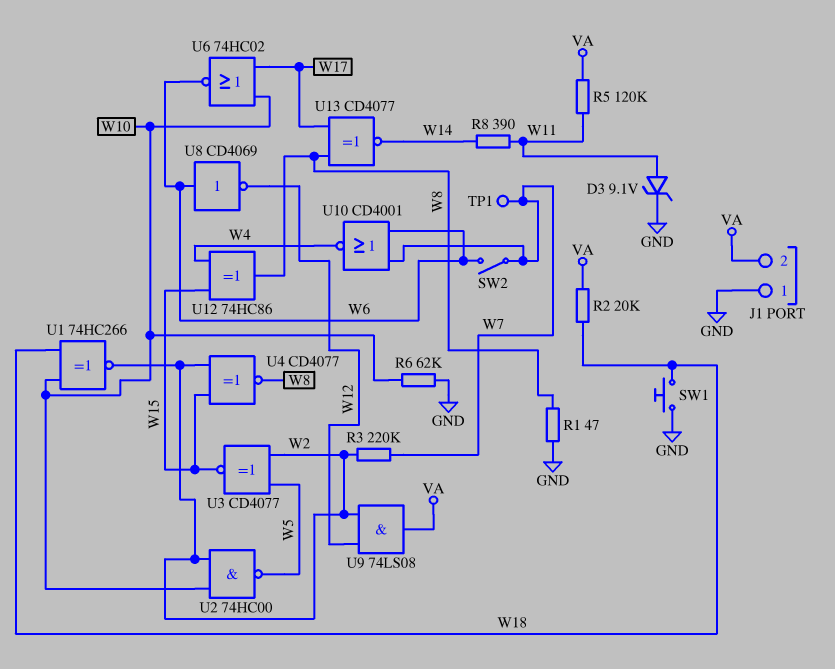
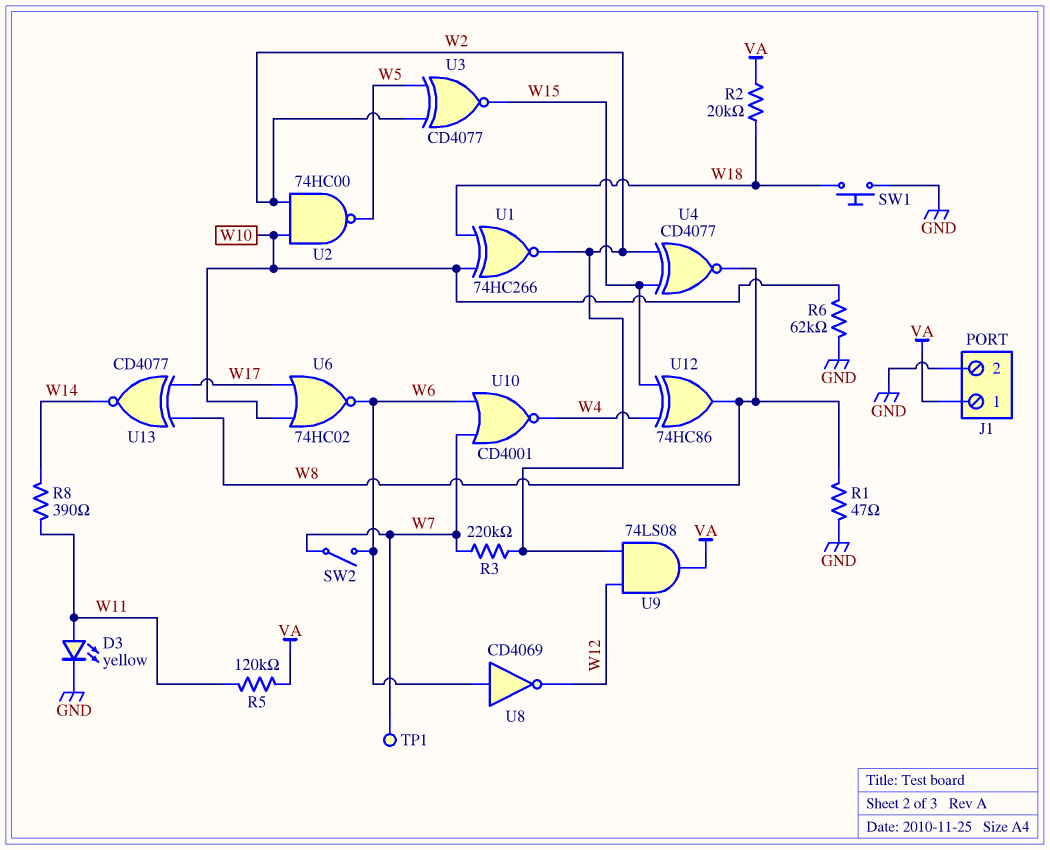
D3: zener 9.1V (A W11, K GND) -> LED yellow (A W11, K GND)
J1 pin 1: GND -> VA
J1 pin 2: VA -> GND

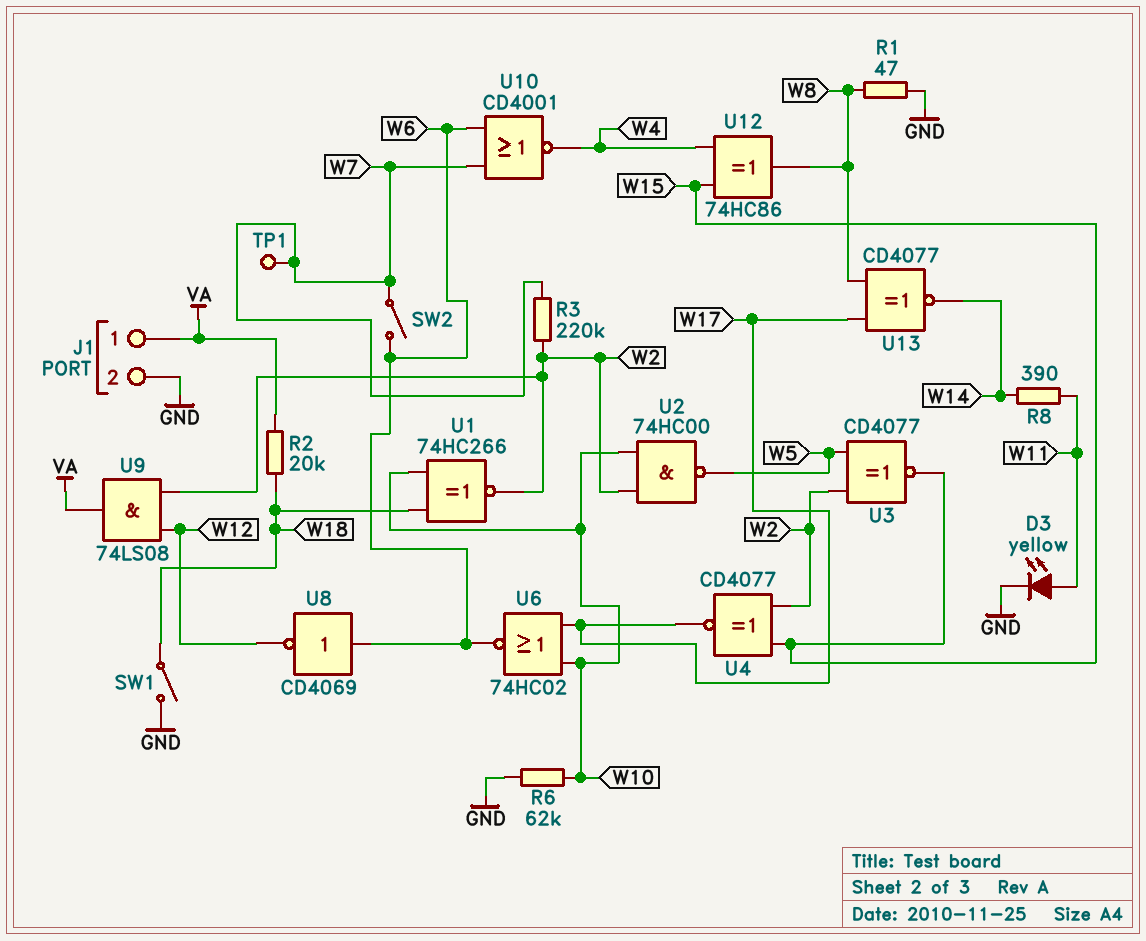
R5: 120k (VA, W11) -> none
SW1: button (GND, W18) -> switch (GND, W18)
U4: XNOR CD4077 (in W2, in W15, out W8) -> XNOR CD4077 (in W2, in W15, out W17)

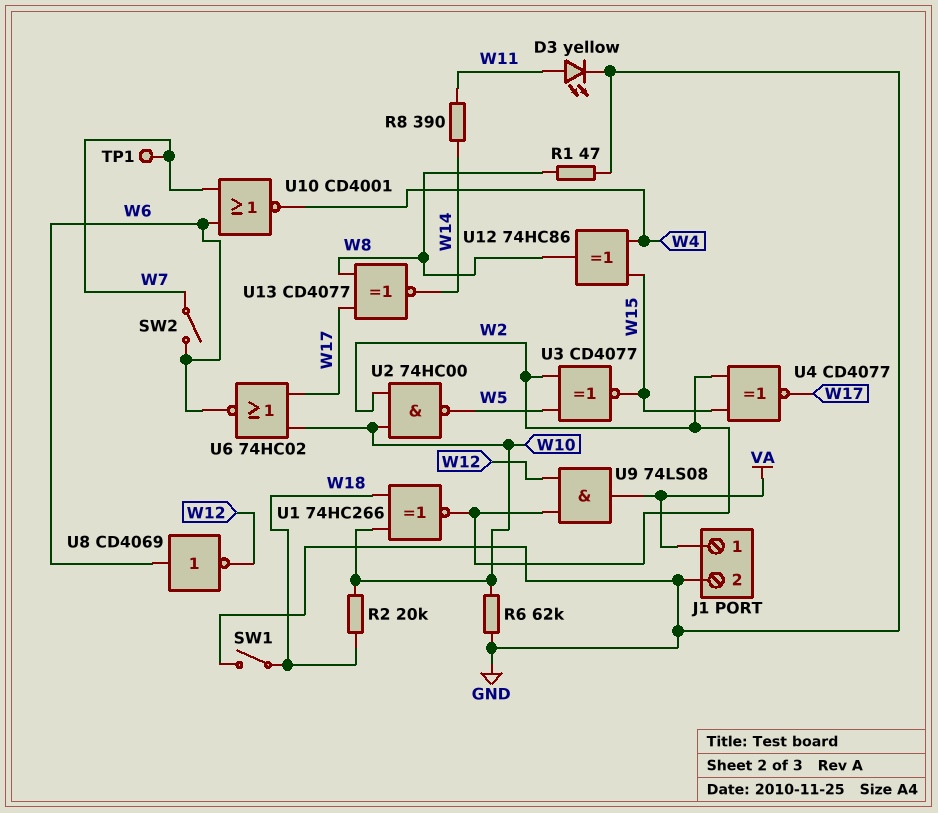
R2: 20k (VA, W18) -> 20k (W10, W18)
R3: 220k (W2, W7) -> none

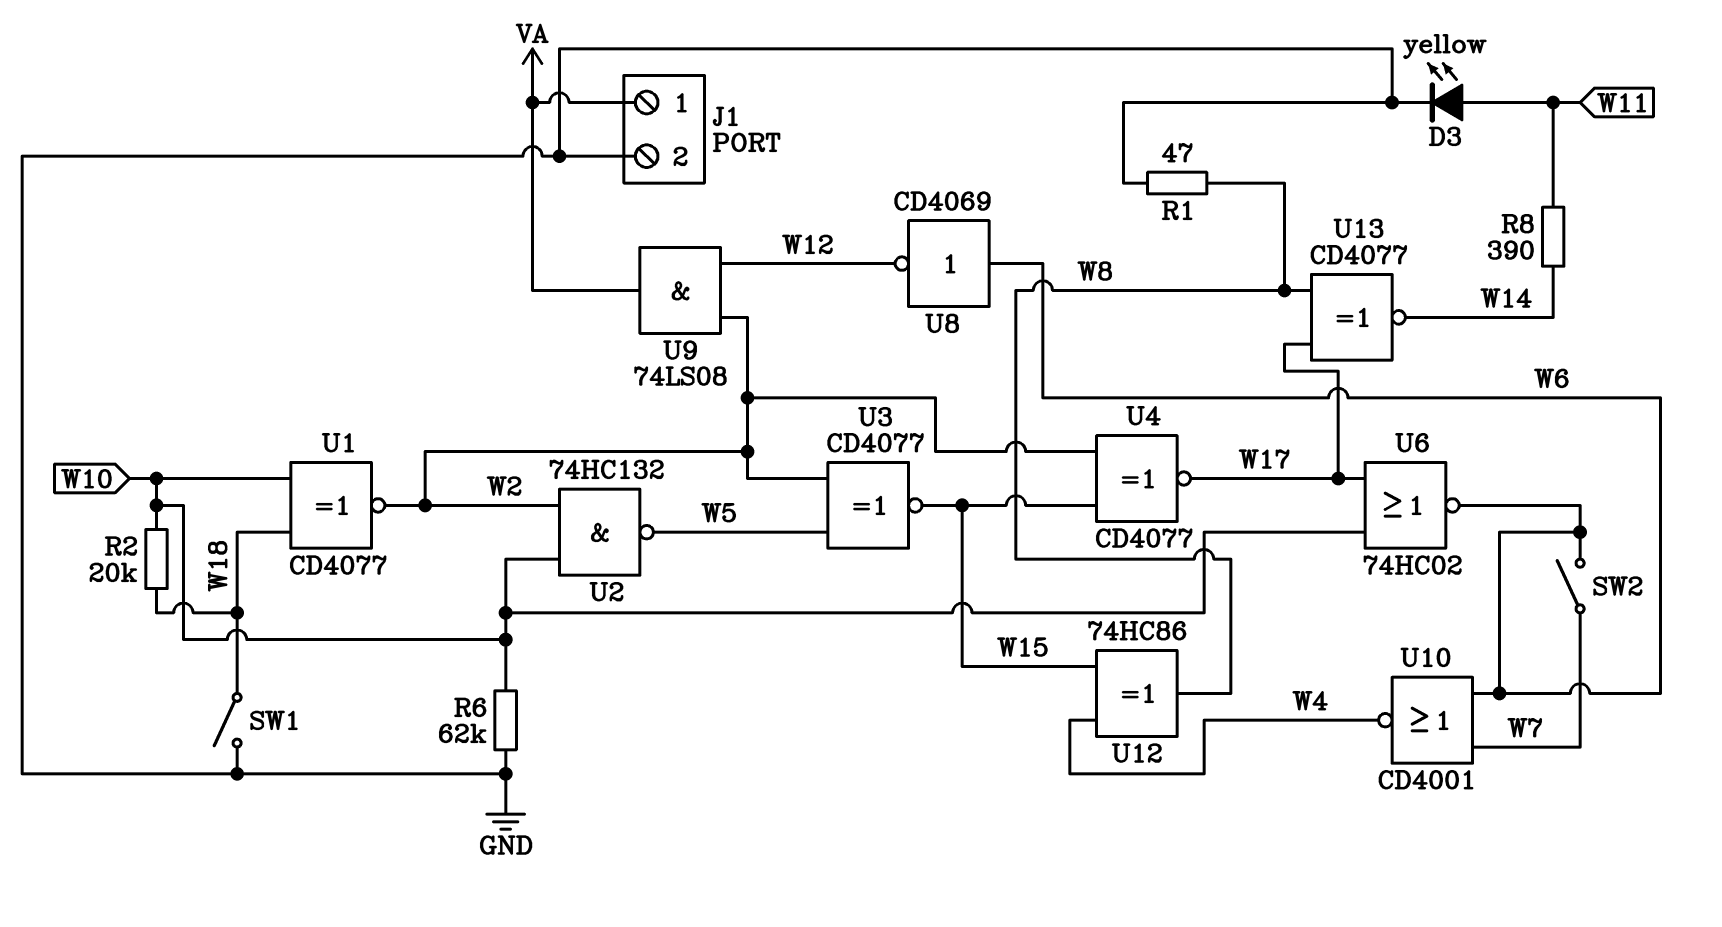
TP1: test point (W7) -> none
U1: XNOR 74HC266 (in W10, in W18, out W2) -> XNOR CD4077 (in W10, in W18, out W2)
U2: NAND 74HC00 (in W2, in W10, out W5) -> NAND 74HC132 (in W2, in W10, out W5)

